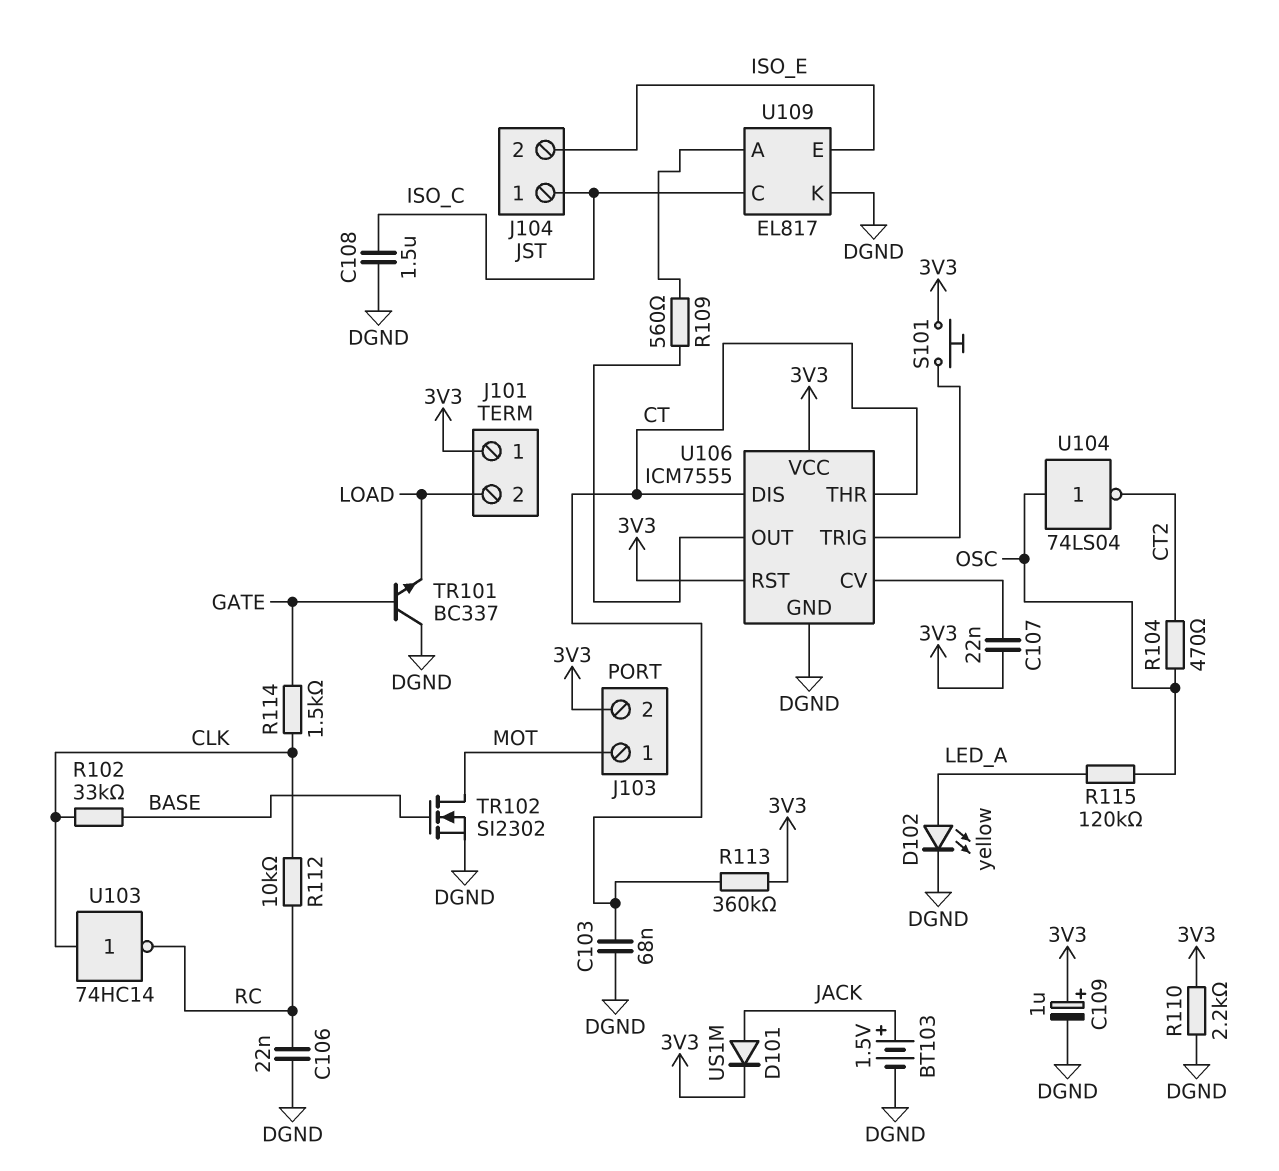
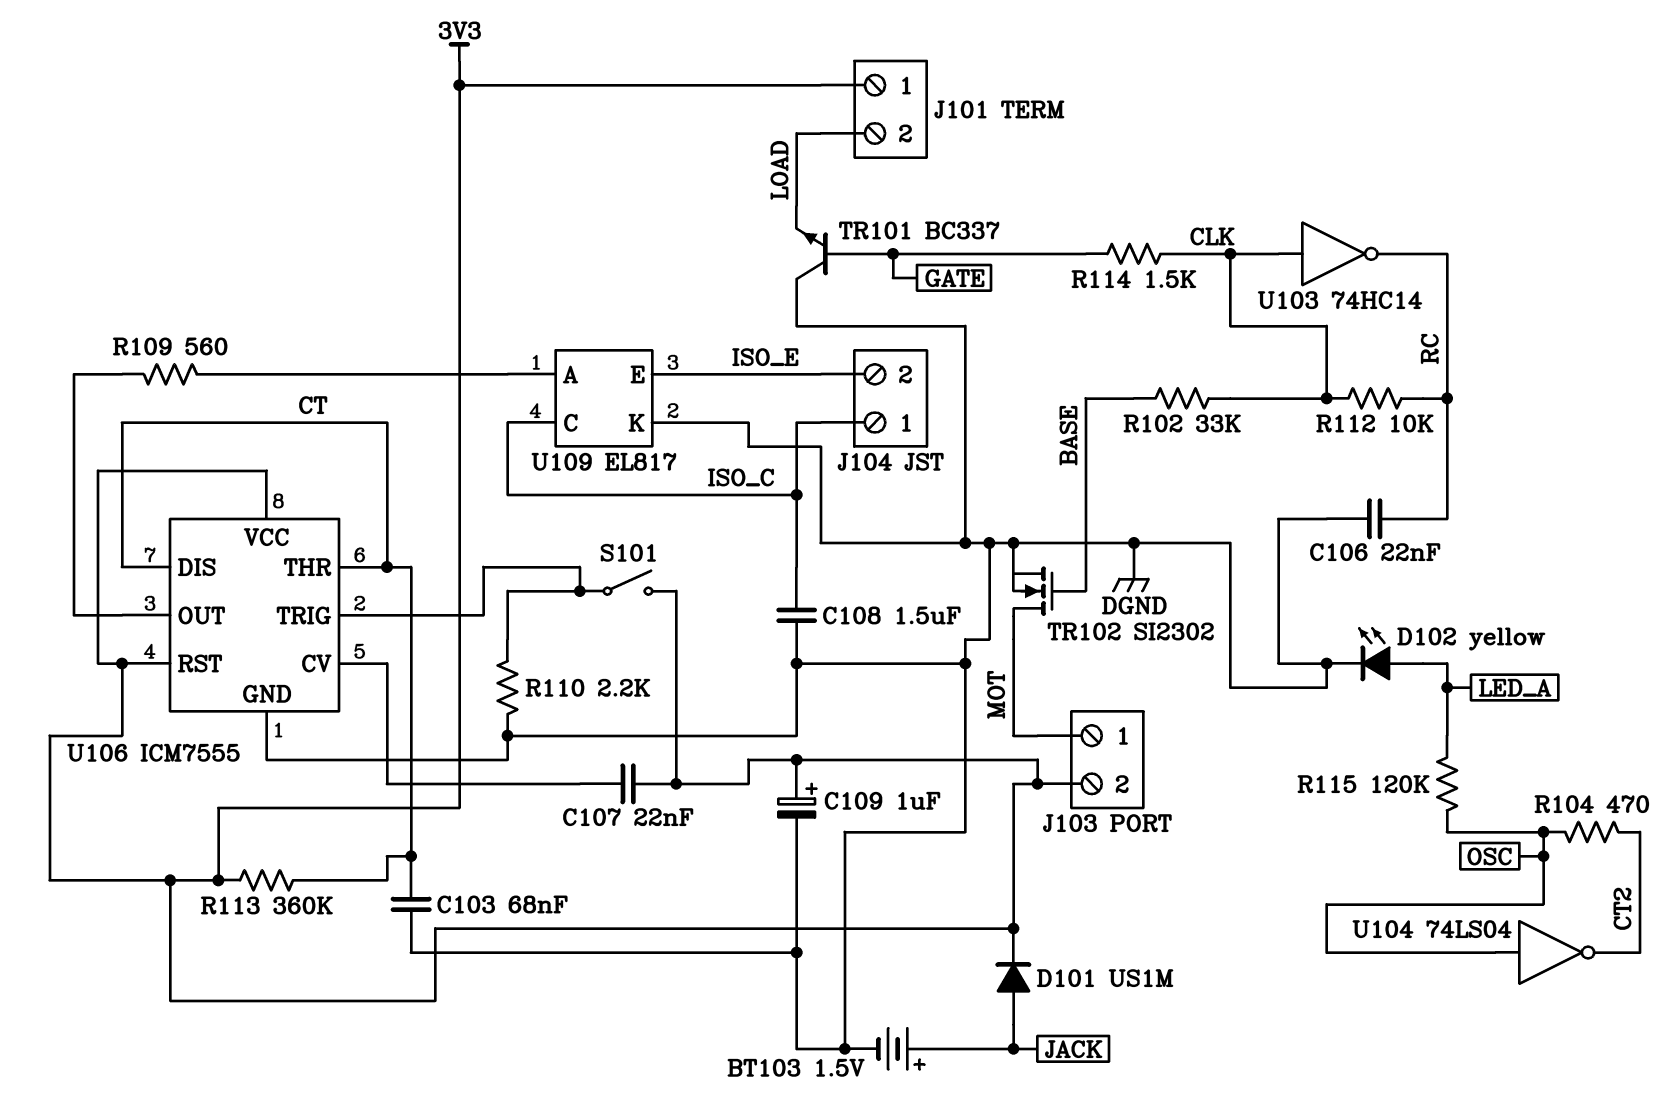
R110: 2.2k (3V3, DGND) -> 2.2k (DGND, U106/TRIG)
S101: button (3V3, U106/TRIG) -> switch (3V3, U106/TRIG)

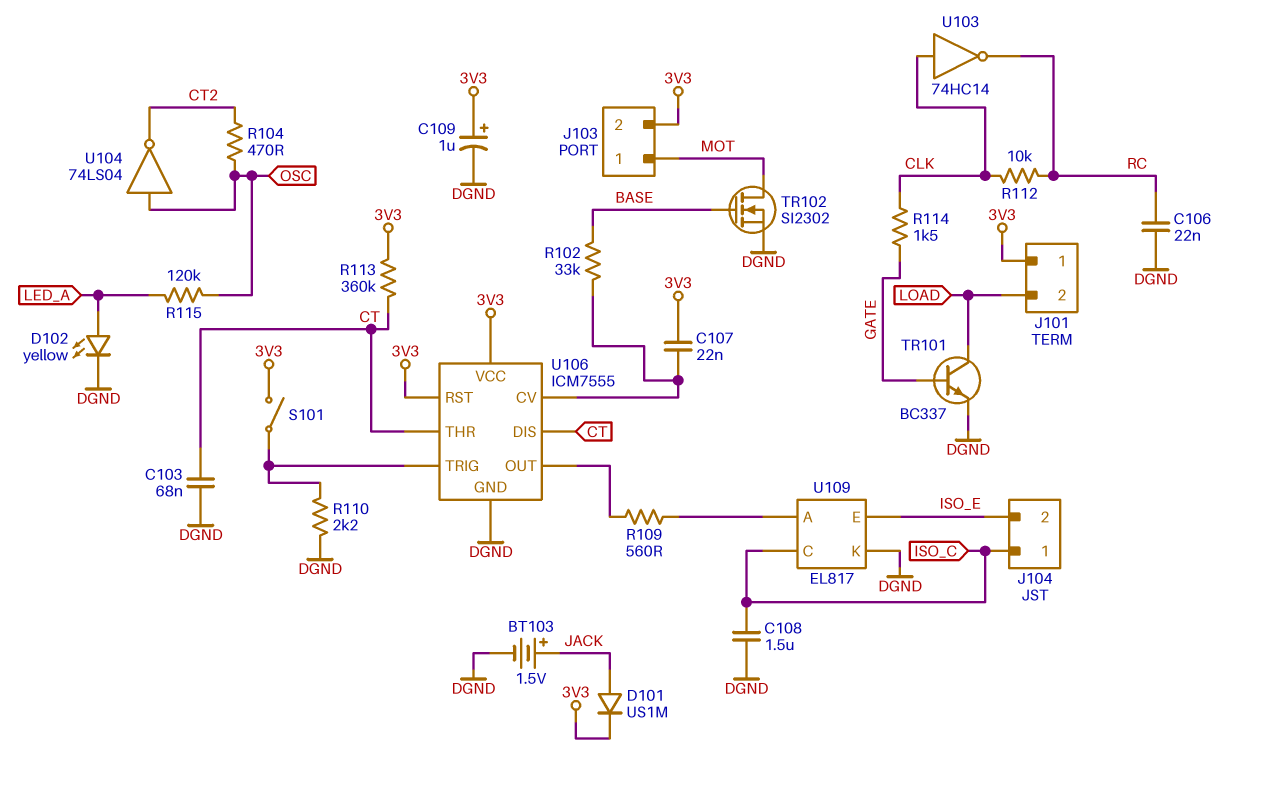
R102: 33k (BASE, CLK) -> 33k (BASE, U106/CV)
TR101: NPN BC337 (B GATE, C DGND, E LOAD) -> NPN BC337 (B GATE, C LOAD, E DGND)

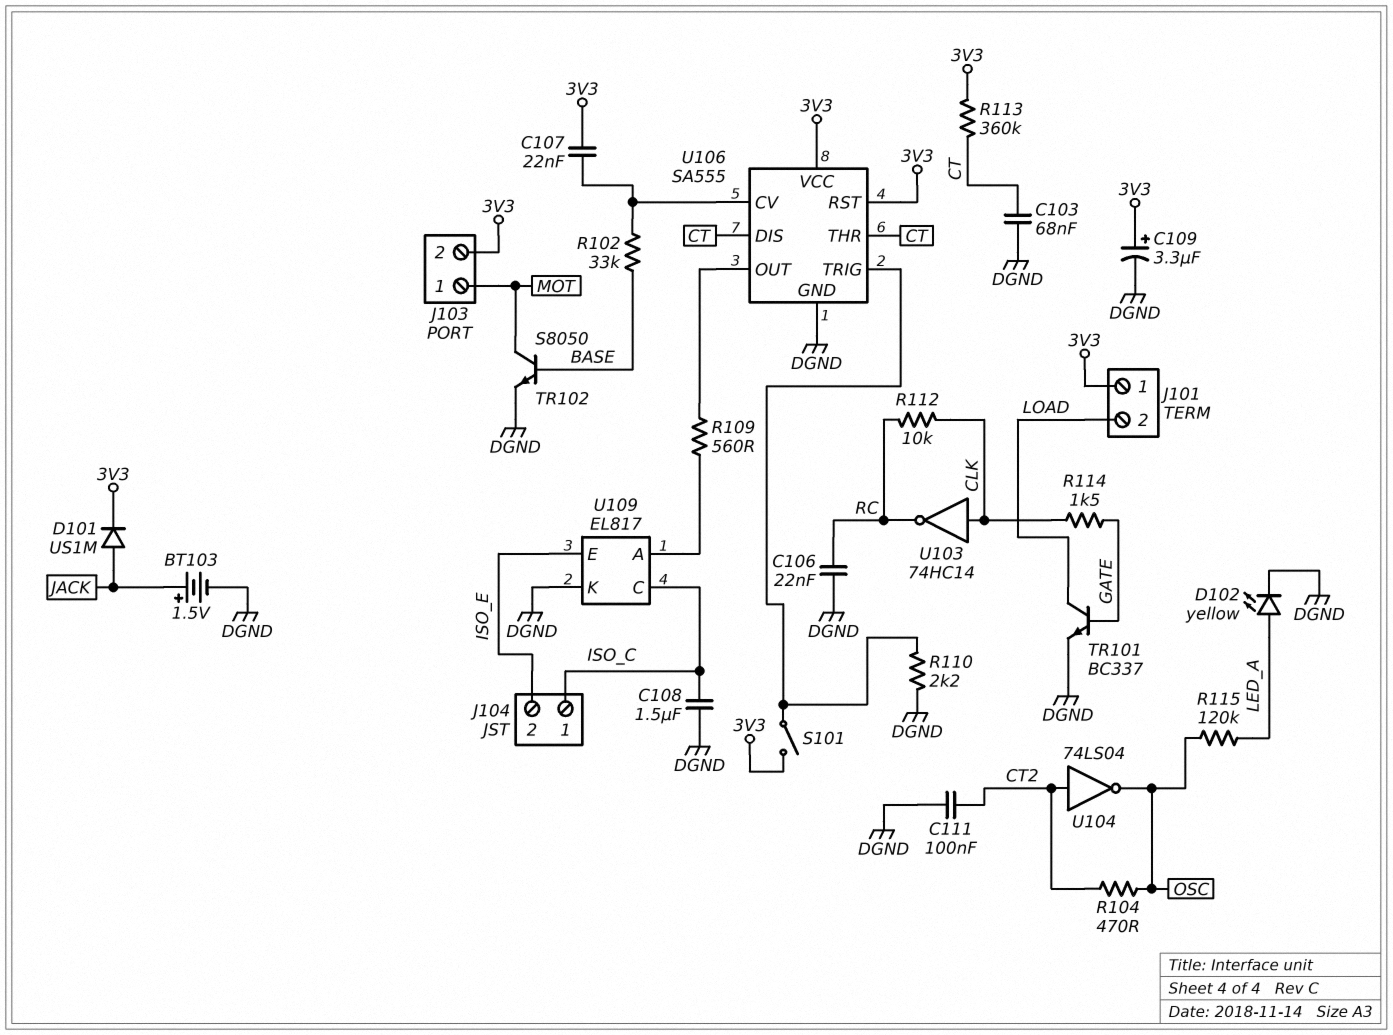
C109: 1uF (plus 3V3, minus DGND) -> 3.3uF (plus 3V3, minus DGND)
C111: none -> 100nF (CT2, DGND)
TR102: NMOS SI2302 (G BASE, D MOT, S DGND) -> NPN S8050 (B BASE, C MOT, E DGND)
U104: NOT 74LS04 (in OSC, out CT2) -> NOT 74LS04 (in CT2, out OSC)
U106: ICM7555 -> SA555

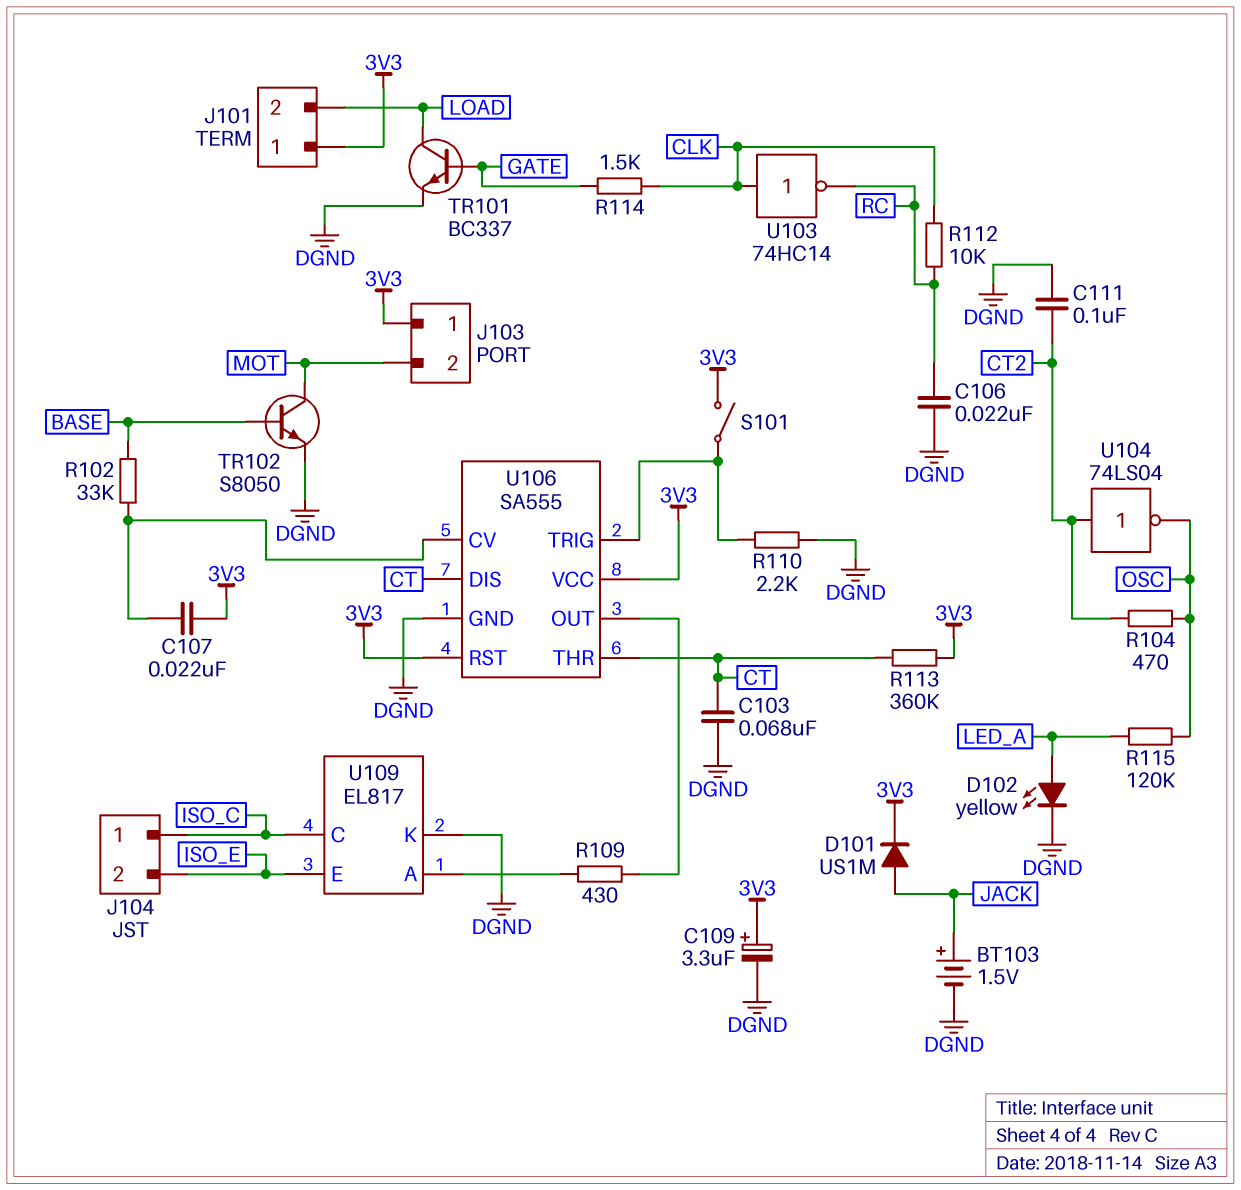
C108: 1.5uF (DGND, ISO_C) -> none
J103 pin 1: MOT -> 3V3
J103 pin 2: 3V3 -> MOT
R109: 560 (U106/OUT, U109/A) -> 430 (U106/OUT, U109/A)

